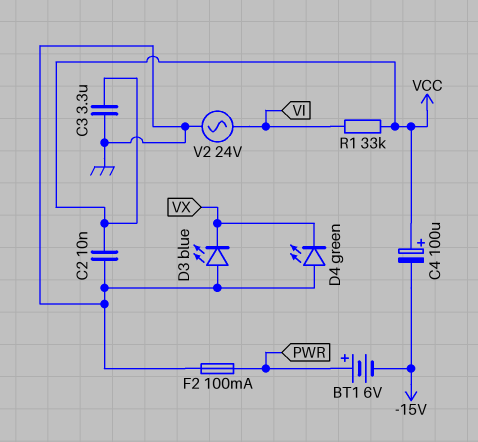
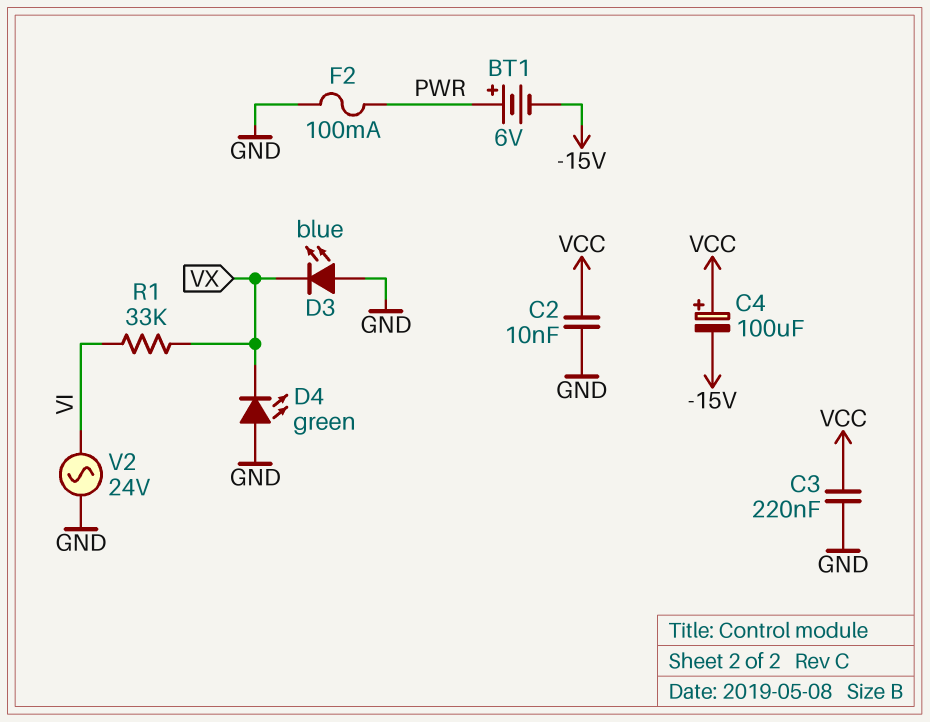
C3: 3.3uF (GND, VCC) -> 220nF (GND, VCC)
R1: 33k (VCC, VI) -> 33k (VI, VX)

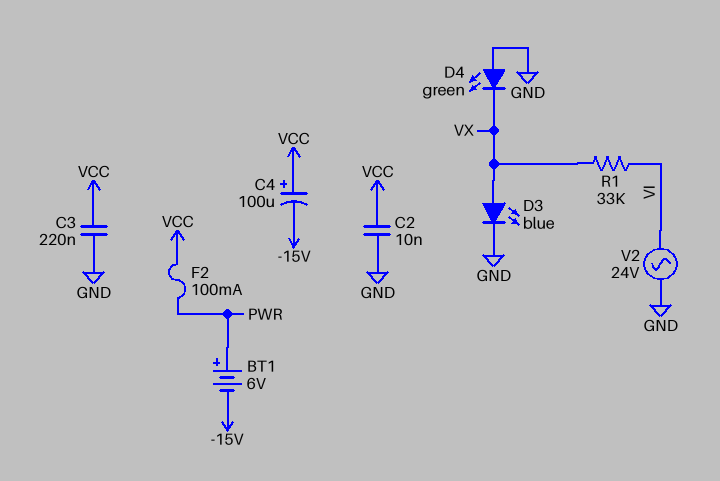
D3: LED blue (A GND, K VX) -> LED blue (A VX, K GND)
F2: 100mA (GND, PWR) -> 100mA (PWR, VCC)

